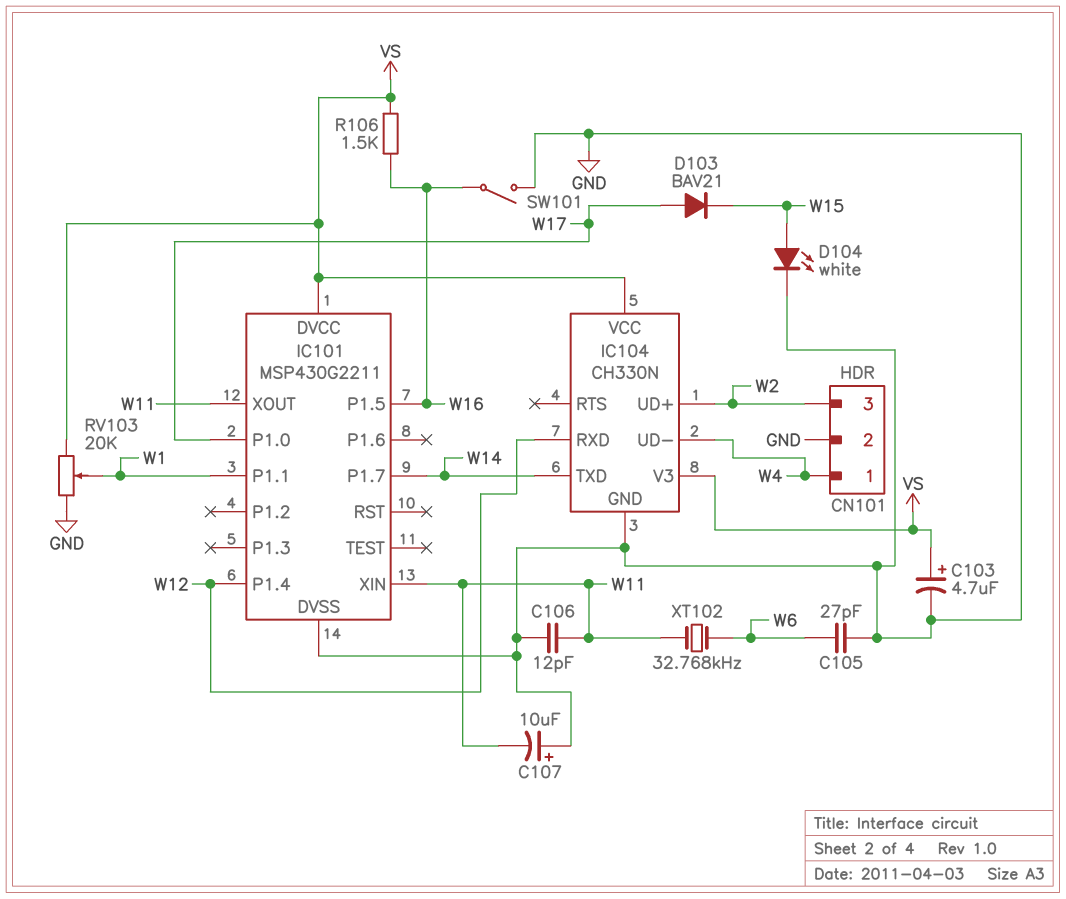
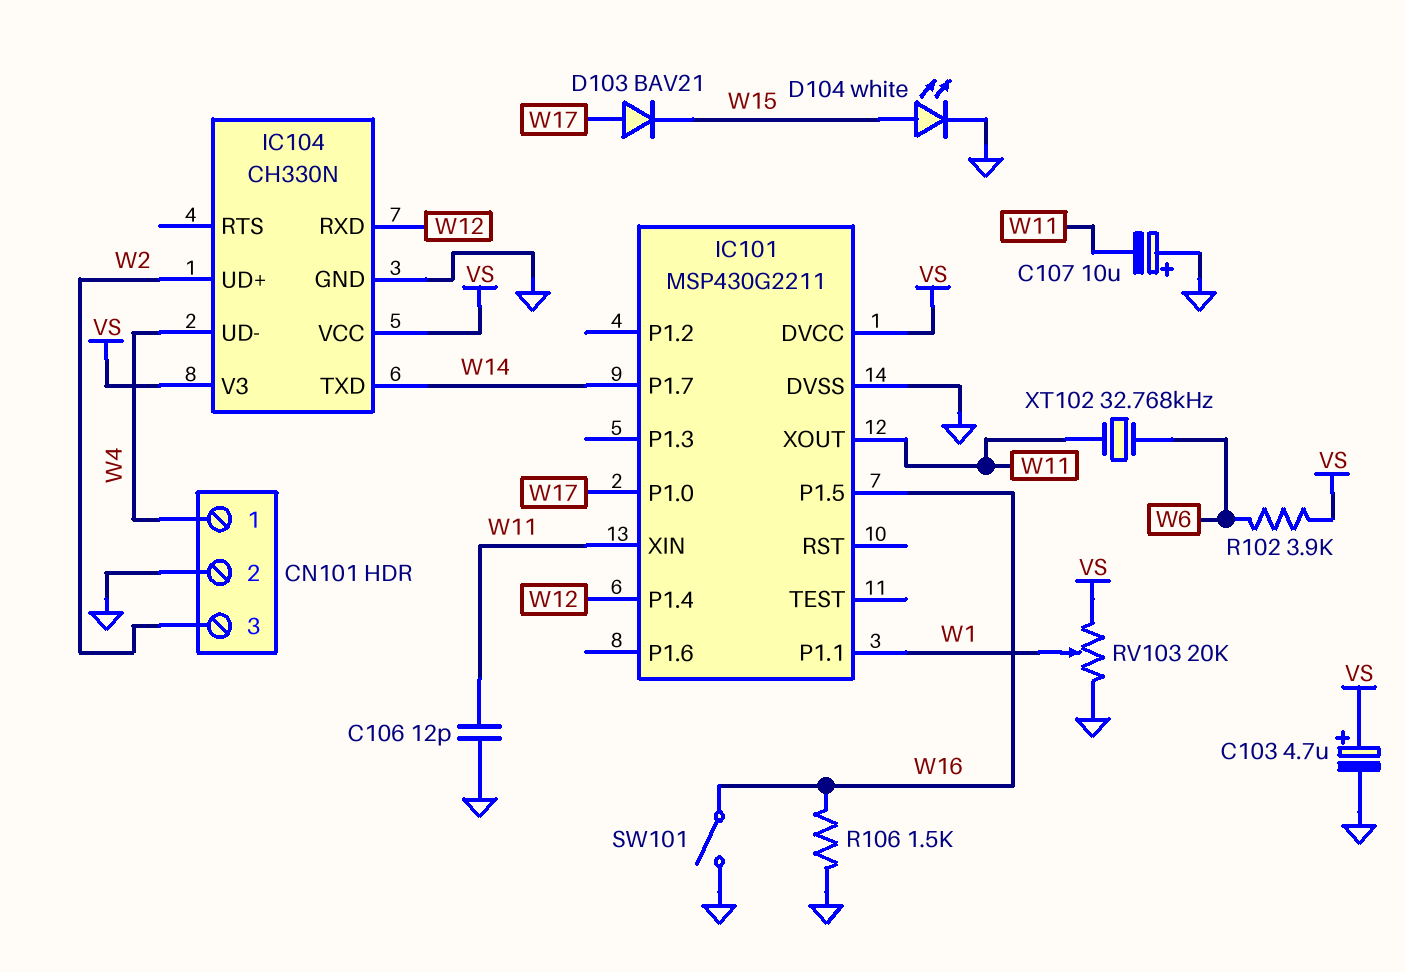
C105: 27pF (GND, W6) -> none
R102: none -> 3.9k (VS, W6)
R106: 1.5k (VS, W16) -> 1.5k (GND, W16)

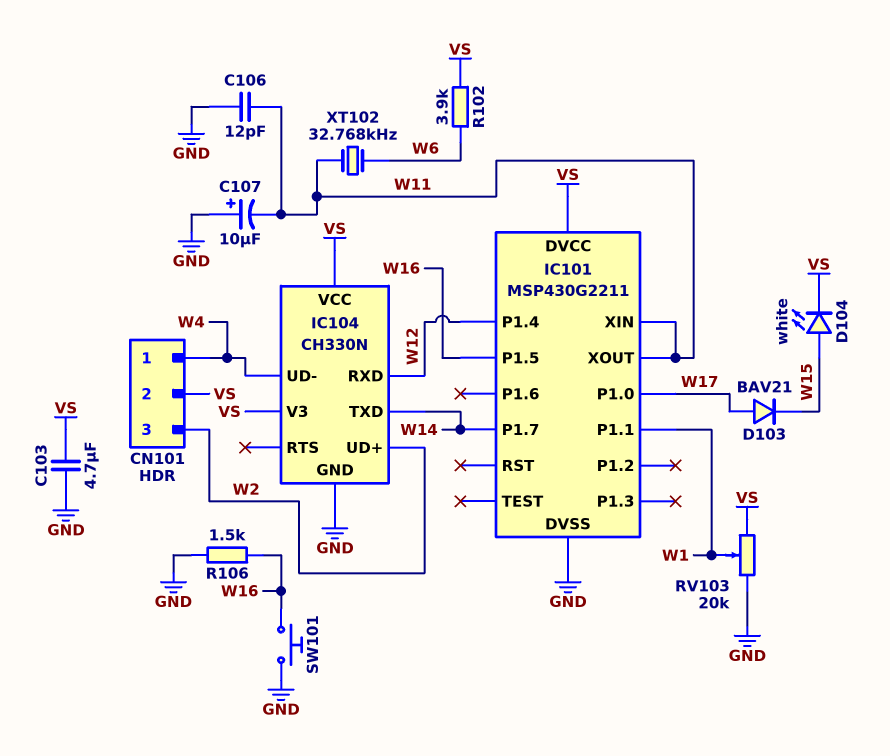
C103: 4.7uF (plus VS, minus GND) -> 4.7uF (GND, VS)
CN101 pin 2: GND -> VS
D104: LED white (A W15, K GND) -> LED white (A W15, K VS)
SW101: switch (GND, W16) -> button (GND, W16)

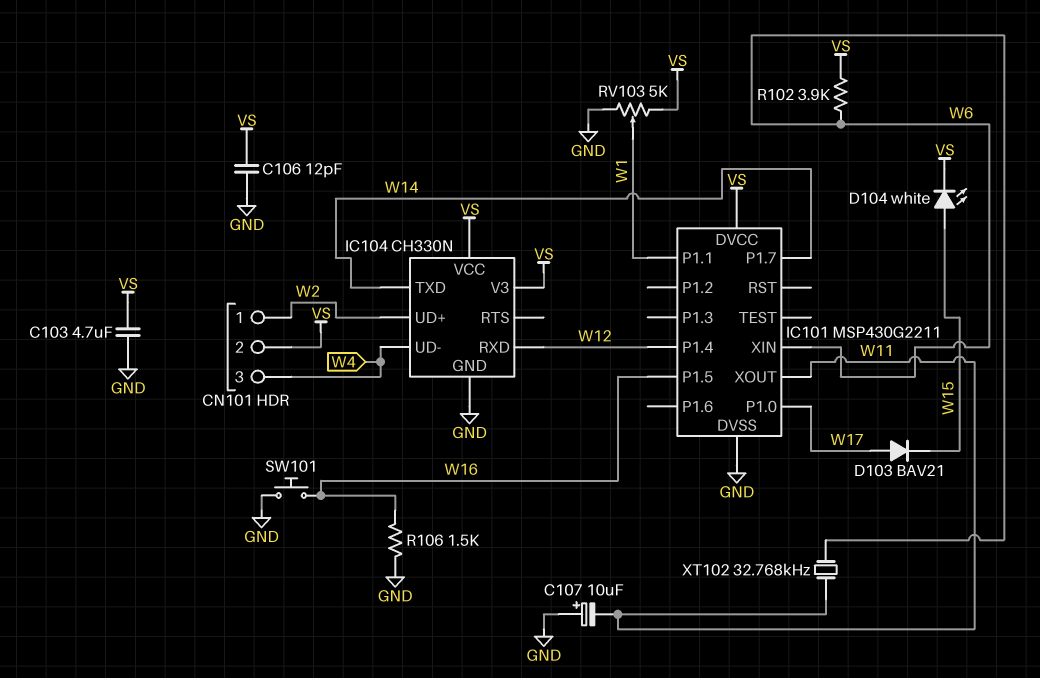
C106: 12pF (GND, W11) -> 12pF (GND, VS)
CN101 pin 1: W4 -> W2
CN101 pin 3: W2 -> W4
IC101 pin XIN: W11 -> W6
RV103: 20k (GND, VS, wiper W1) -> 5k (GND, VS, wiper W1)

